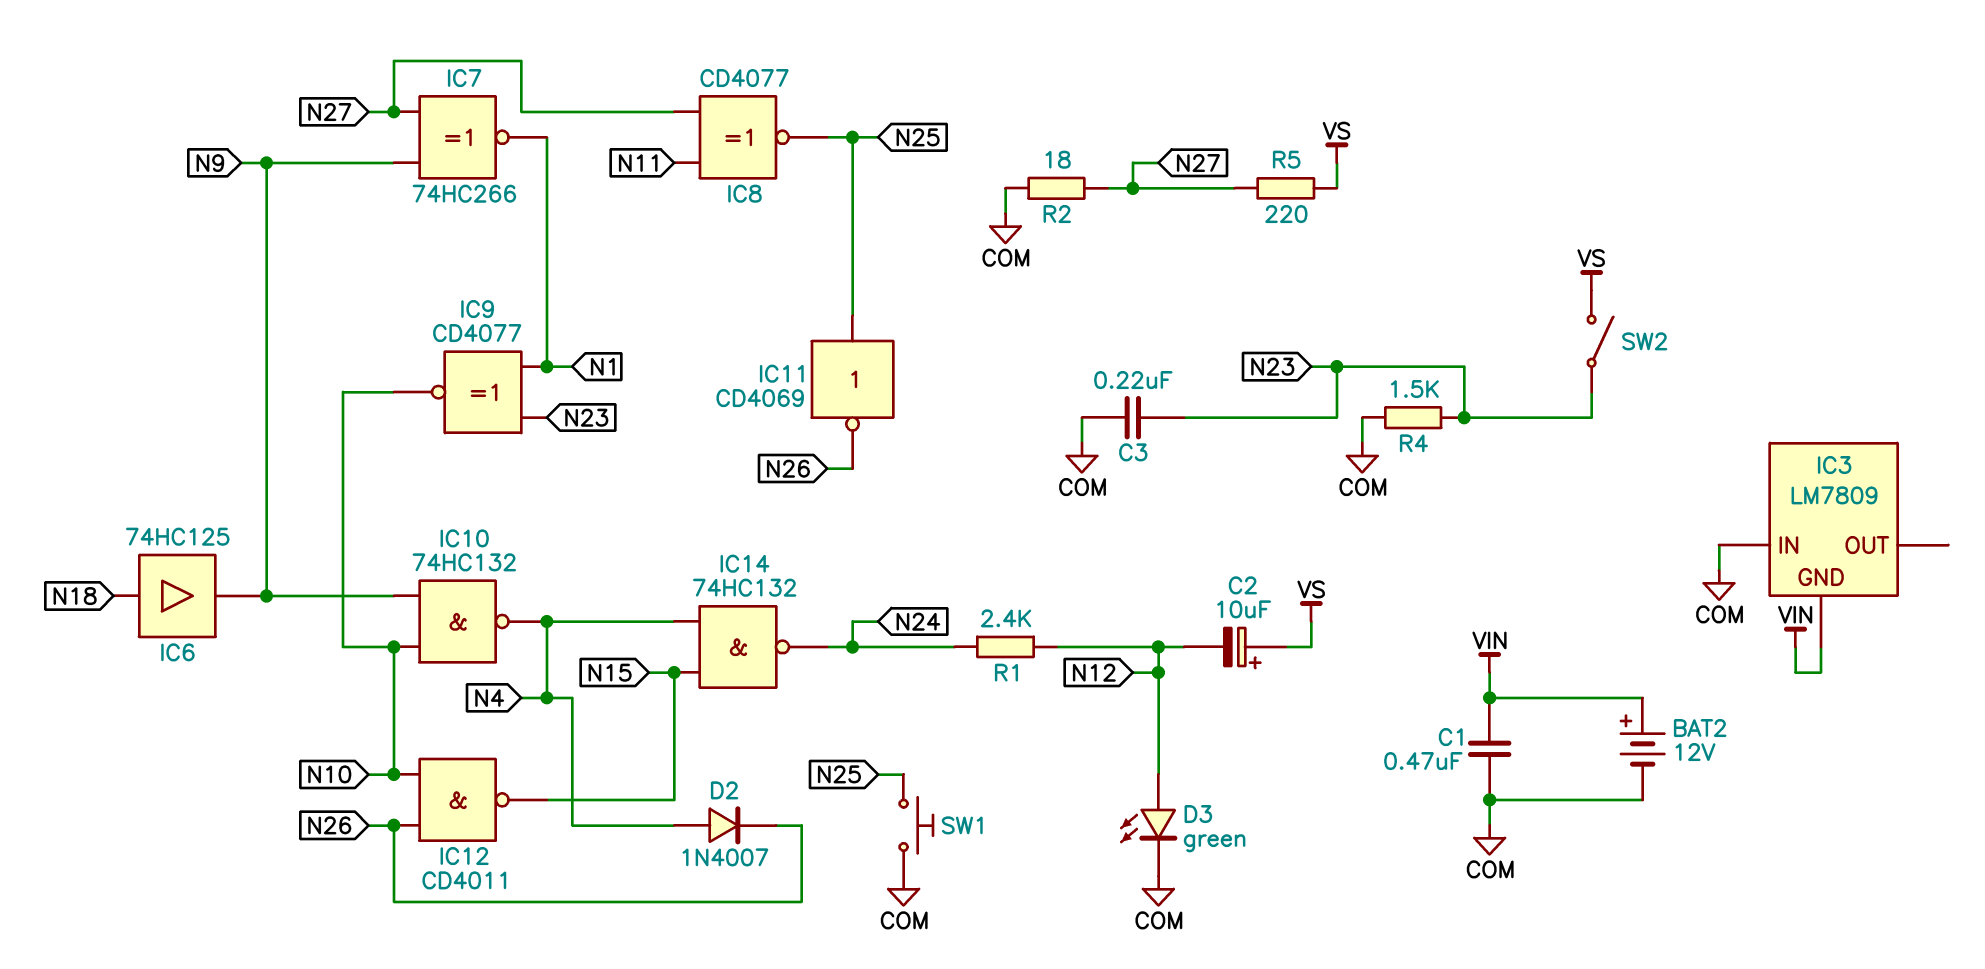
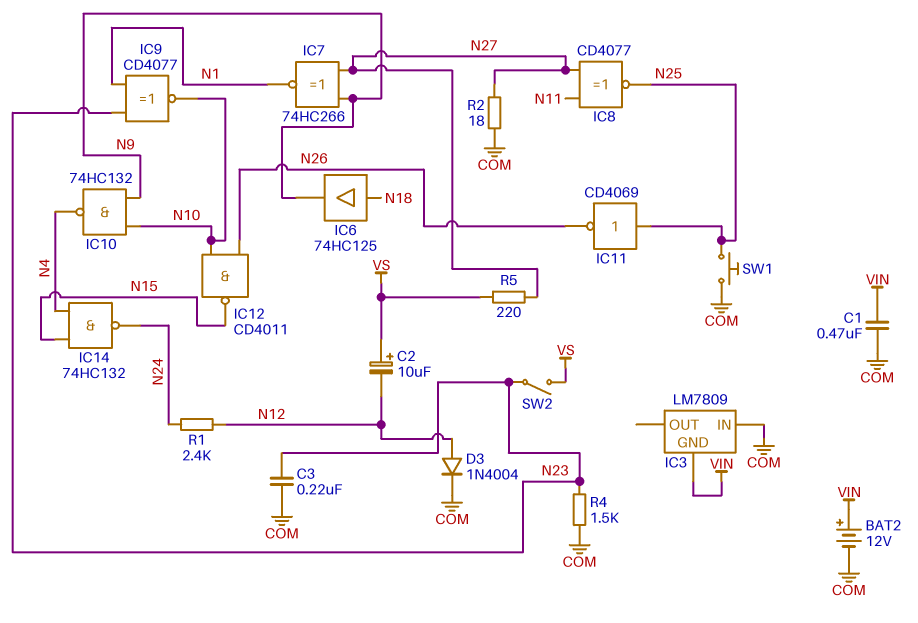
D2: diode 1N4007 (A N4, K N26) -> none
D3: LED green (A N12, K COM) -> diode 1N4004 (A N12, K COM)

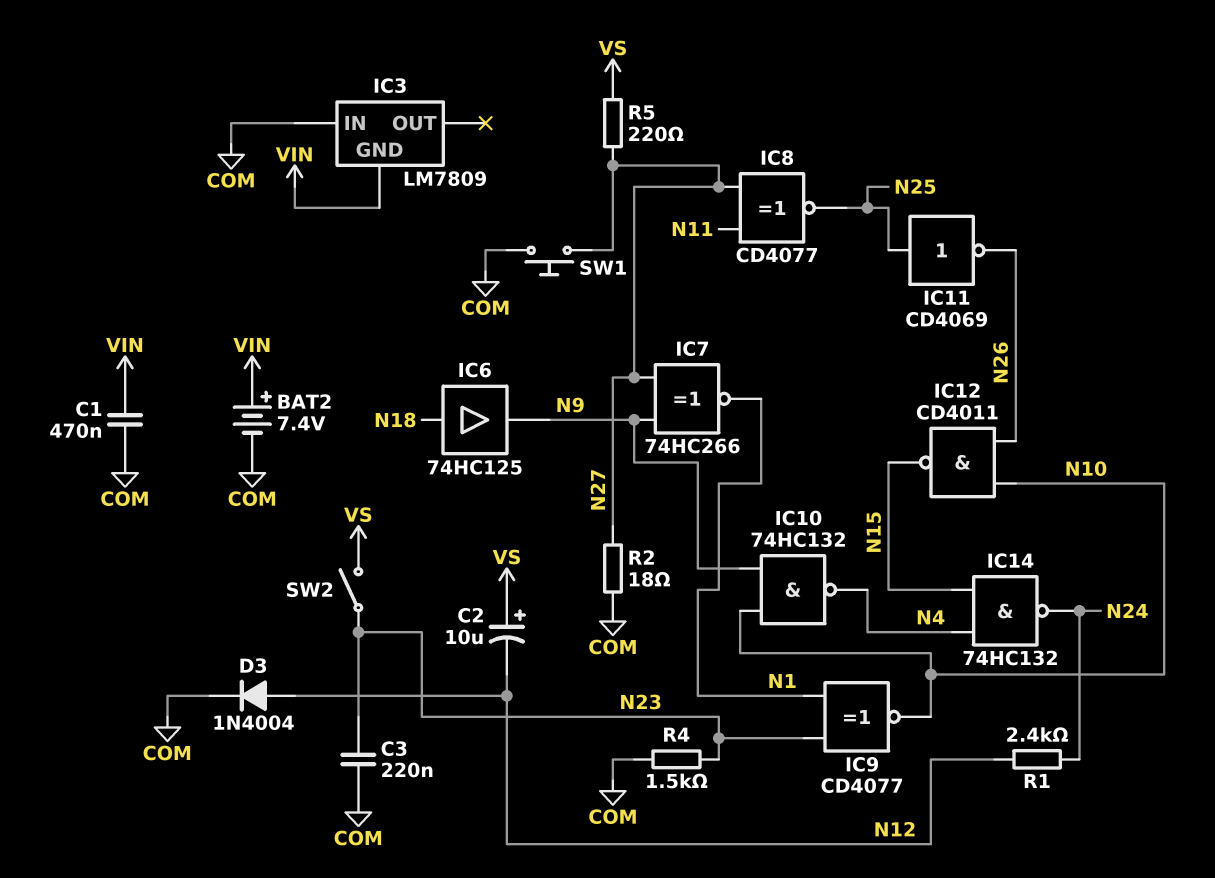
BAT2: 12V (plus VIN, minus COM) -> 7.4V (plus VIN, minus COM)
SW1: button (COM, N25) -> button (COM, N27)

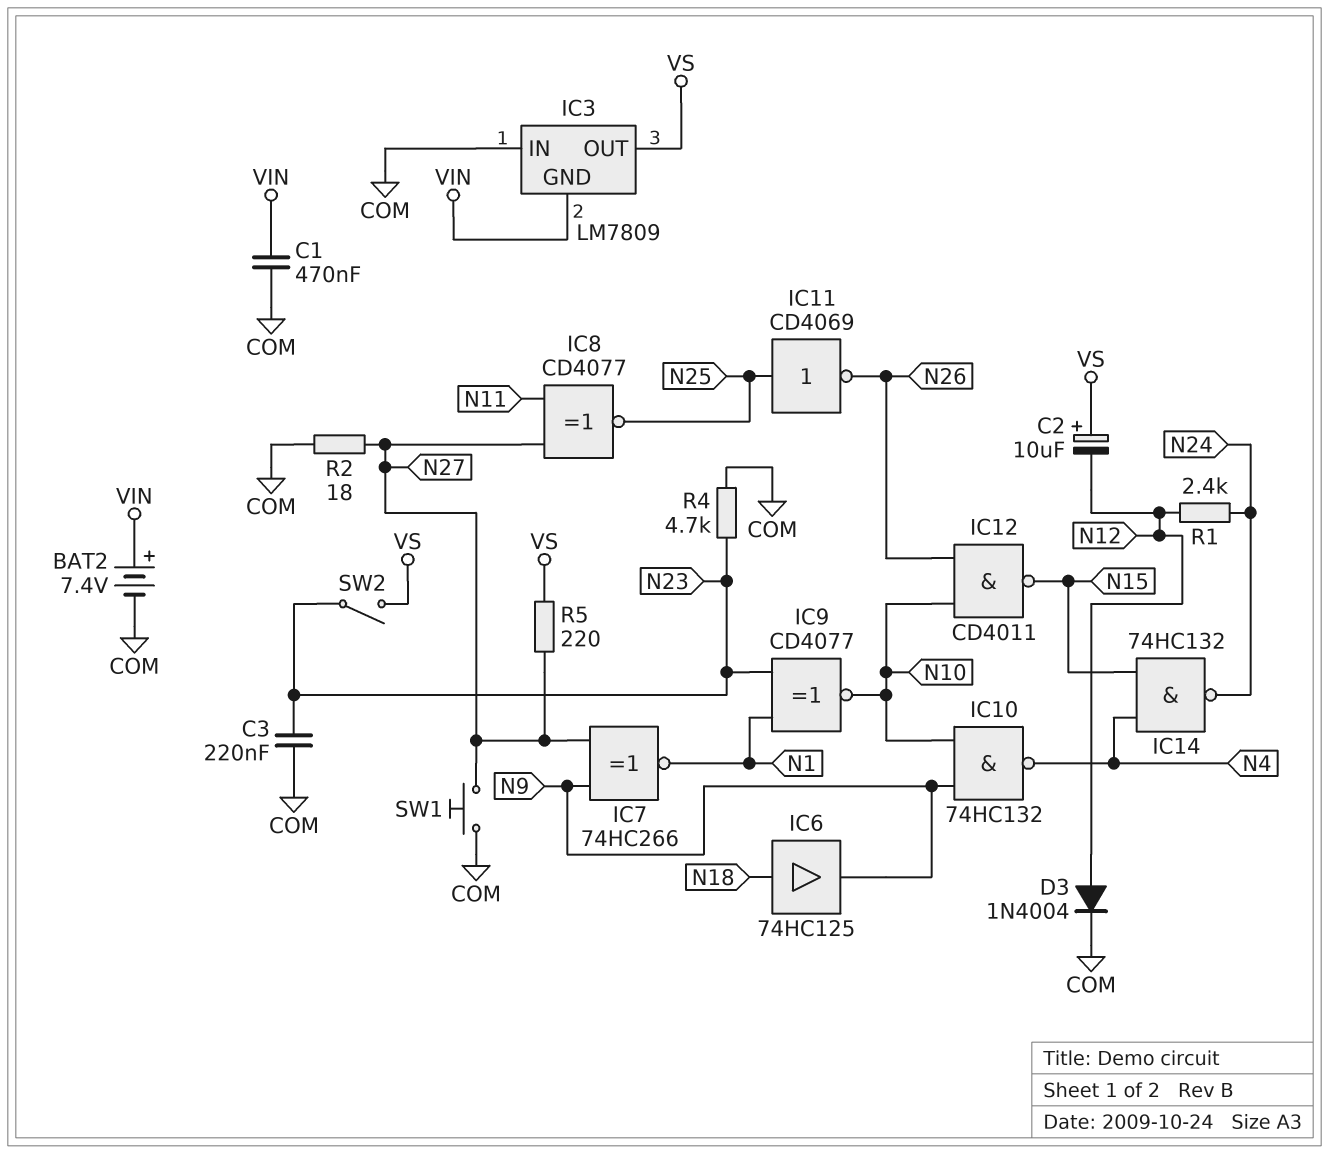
IC3 pin OUT: none -> VS
R4: 1.5k (COM, N23) -> 4.7k (COM, N23)

